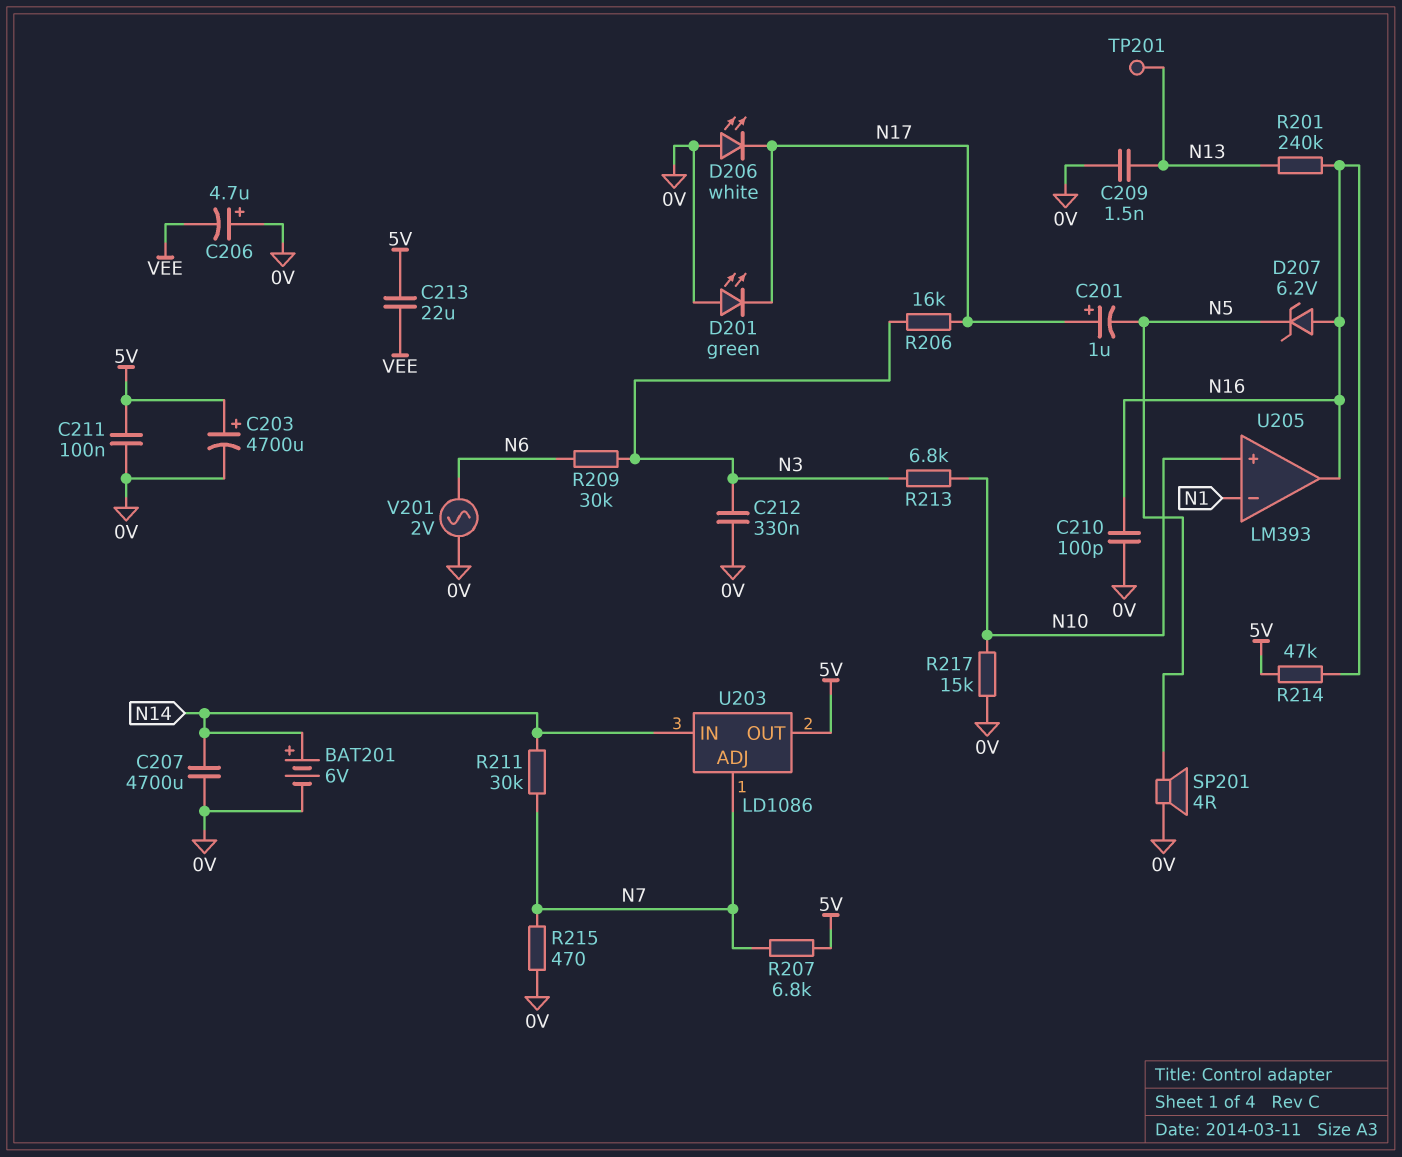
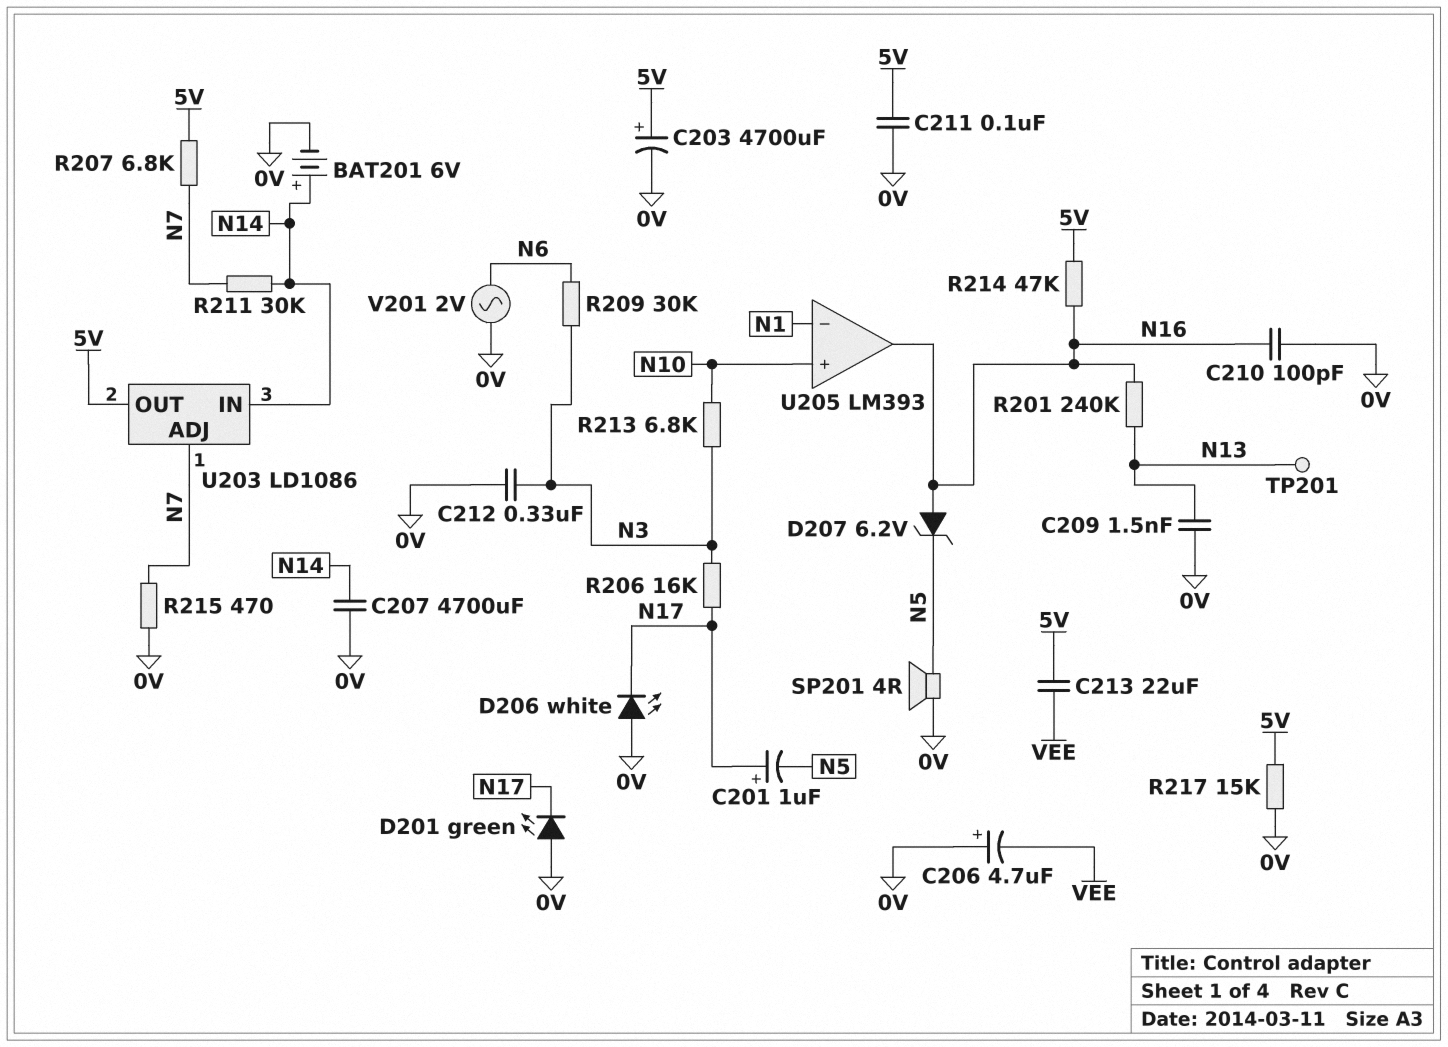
R217: 15k (0V, N10) -> 15k (0V, 5V)

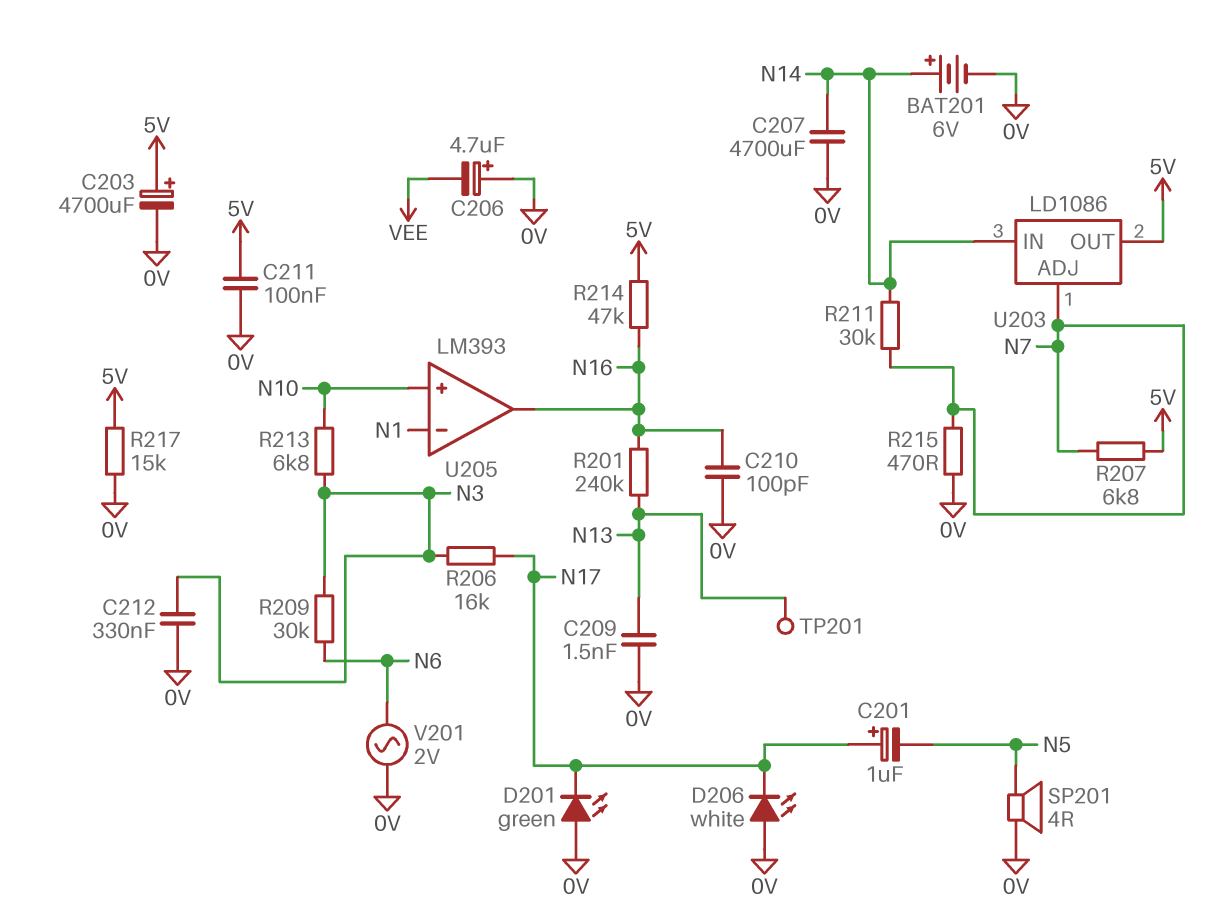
C213: 22uF (5V, VEE) -> none
D207: zener 6.2V (A N16, K N5) -> none

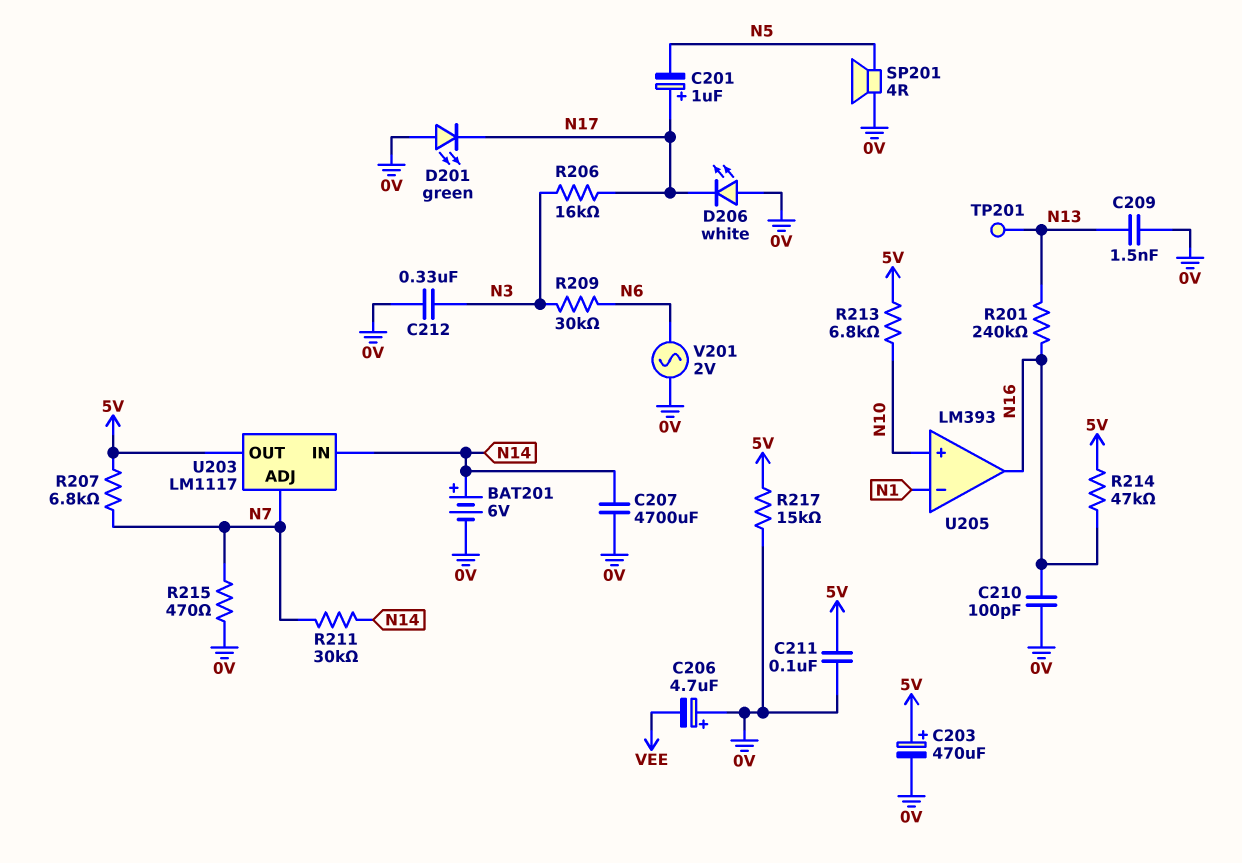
C203: 4700uF (plus 5V, minus 0V) -> 470uF (plus 5V, minus 0V)
R213: 6.8k (N3, N10) -> 6.8k (5V, N10)
U203: LD1086 -> LM1117

